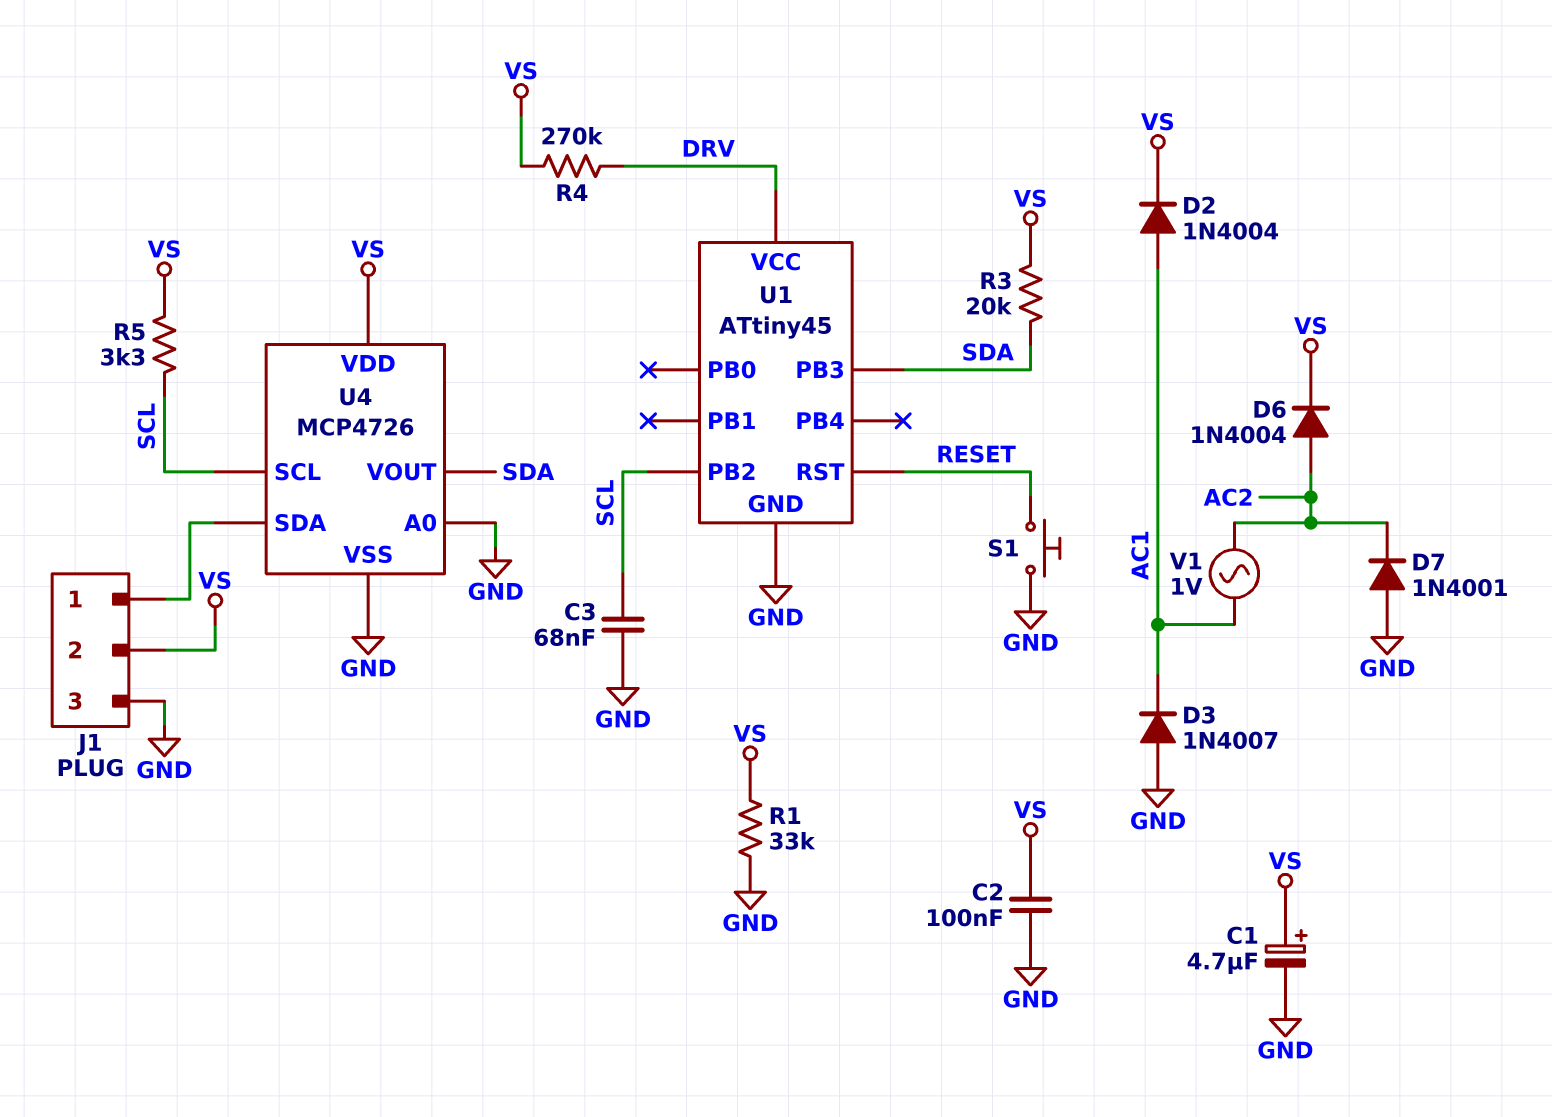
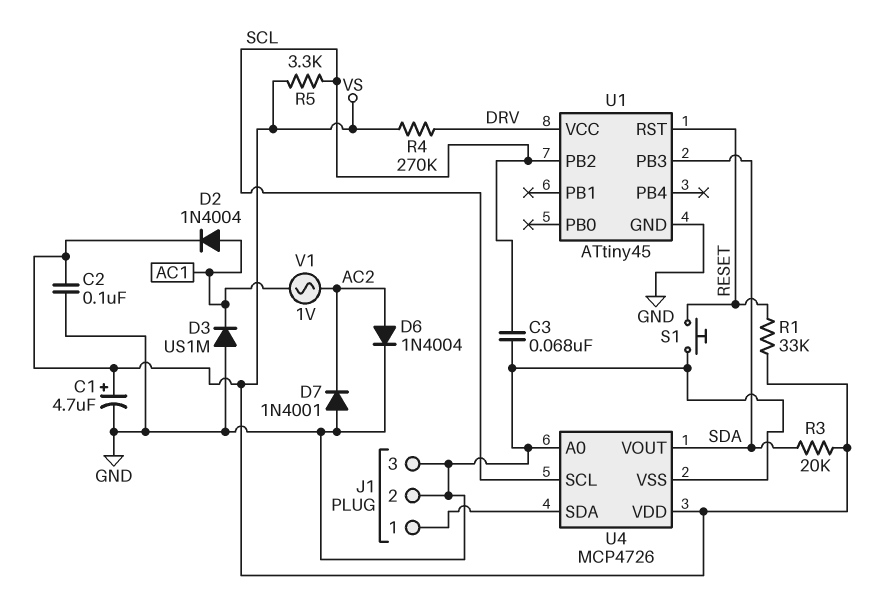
D3: diode 1N4007 (A GND, K AC1) -> diode US1M (A GND, K AC1)
D6: diode 1N4004 (A AC2, K VS) -> diode 1N4004 (A AC2, K GND)
J1 pin 2: VS -> GND
R1: 33k (GND, VS) -> 33k (RESET, VS)

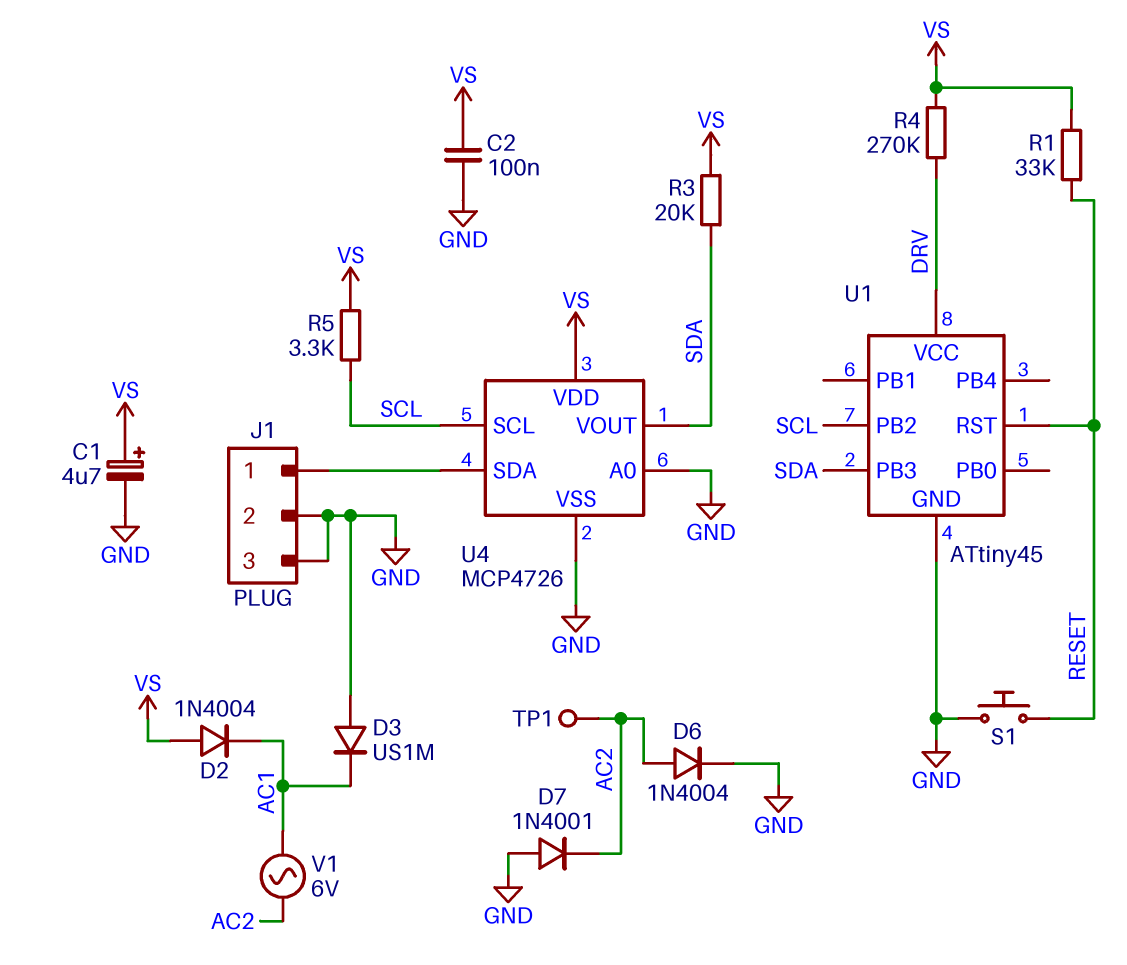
C3: 68nF (GND, SCL) -> none
D2: diode 1N4004 (A AC1, K VS) -> diode 1N4004 (A VS, K AC1)
TP1: none -> test point (AC2)
V1: AC 1V (AC1, AC2) -> AC 6V (AC1, AC2)

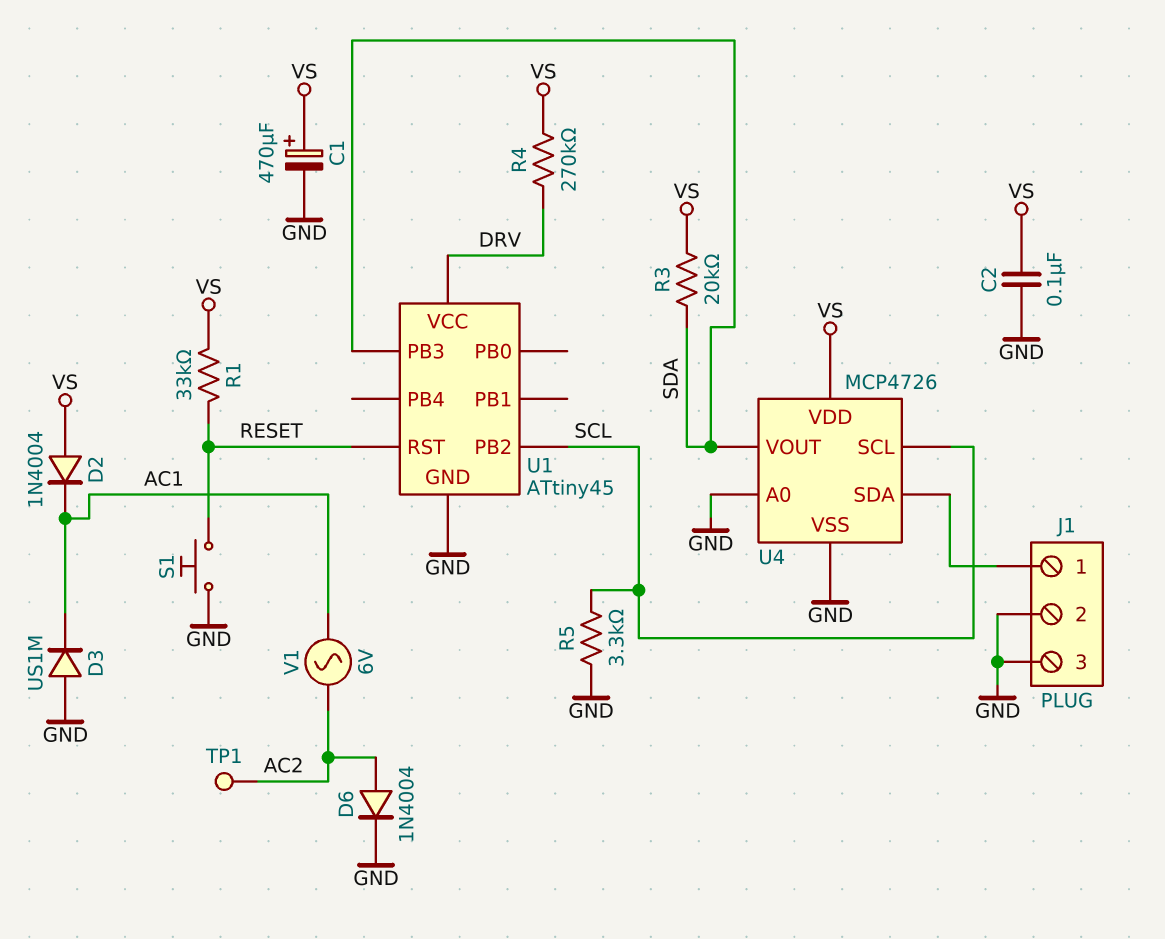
C1: 4.7uF (plus VS, minus GND) -> 470uF (plus VS, minus GND)
D7: diode 1N4001 (A GND, K AC2) -> none
R5: 3.3k (SCL, VS) -> 3.3k (GND, SCL)

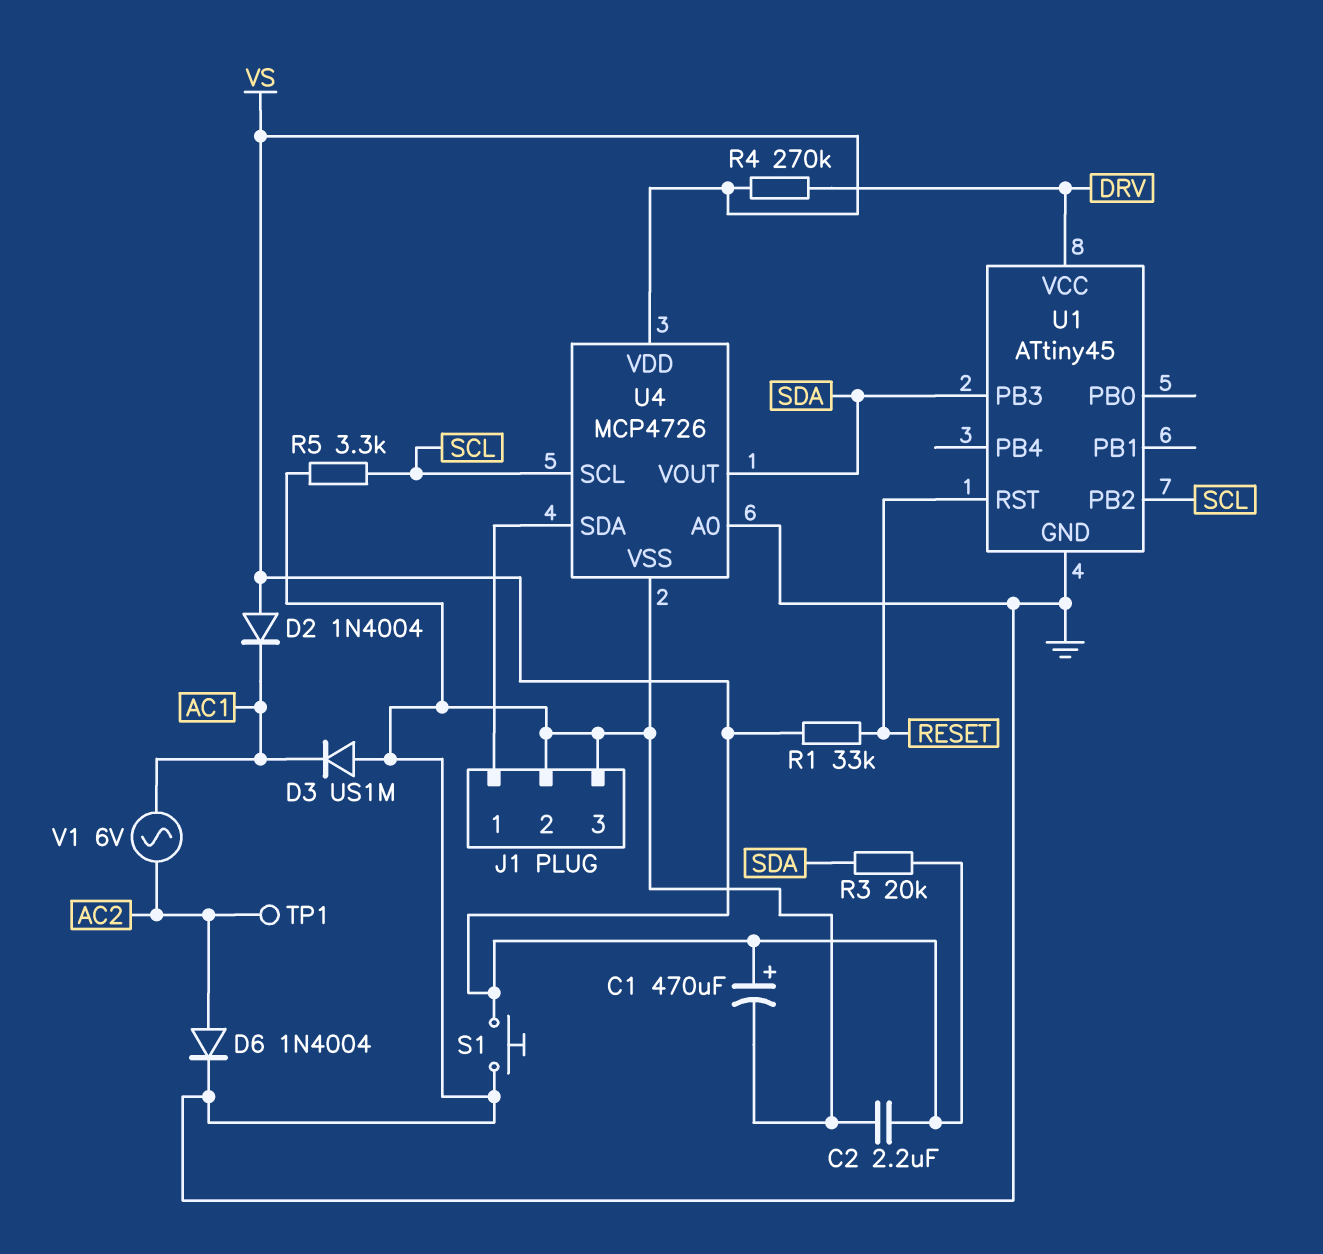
C2: 100nF (GND, VS) -> 2.2uF (GND, VS)
S1: button (GND, RESET) -> button (GND, VS)

